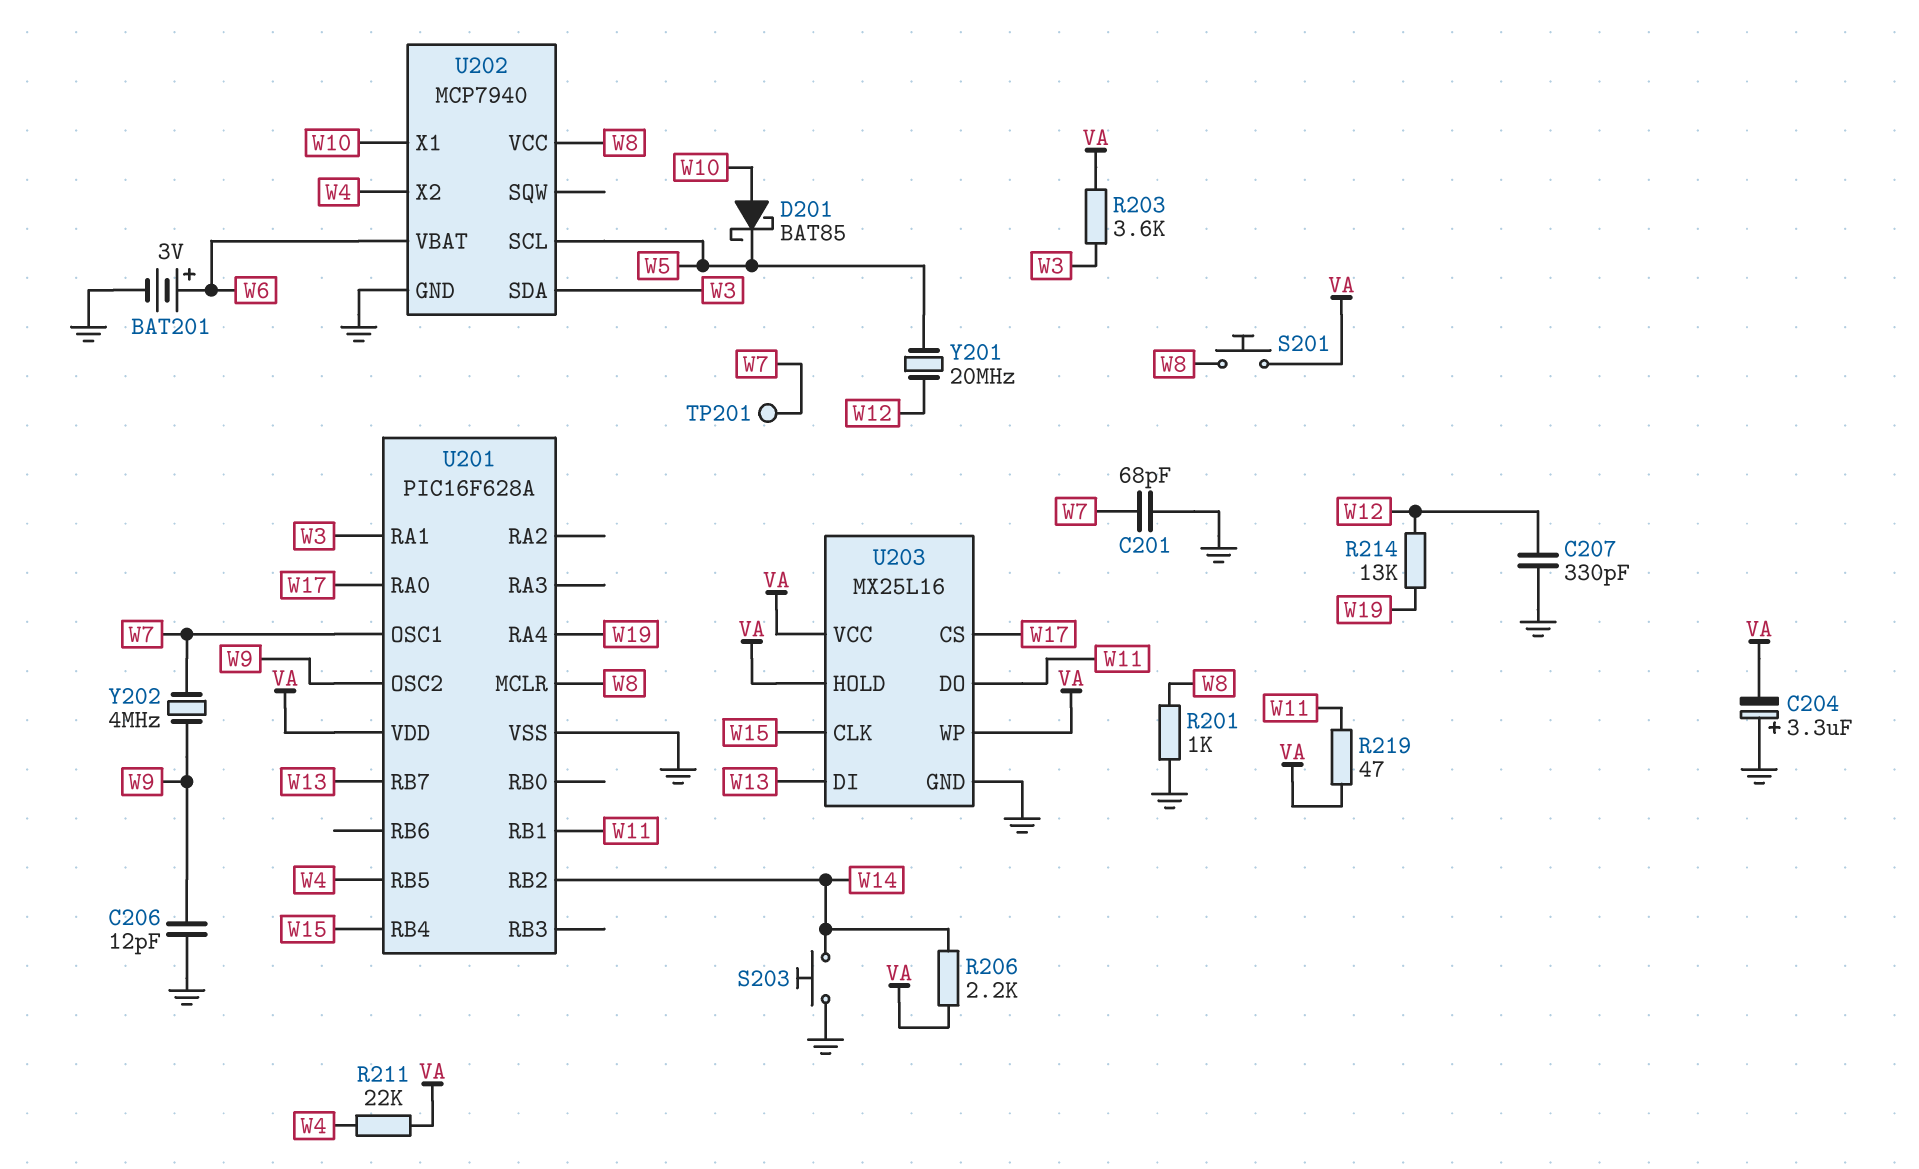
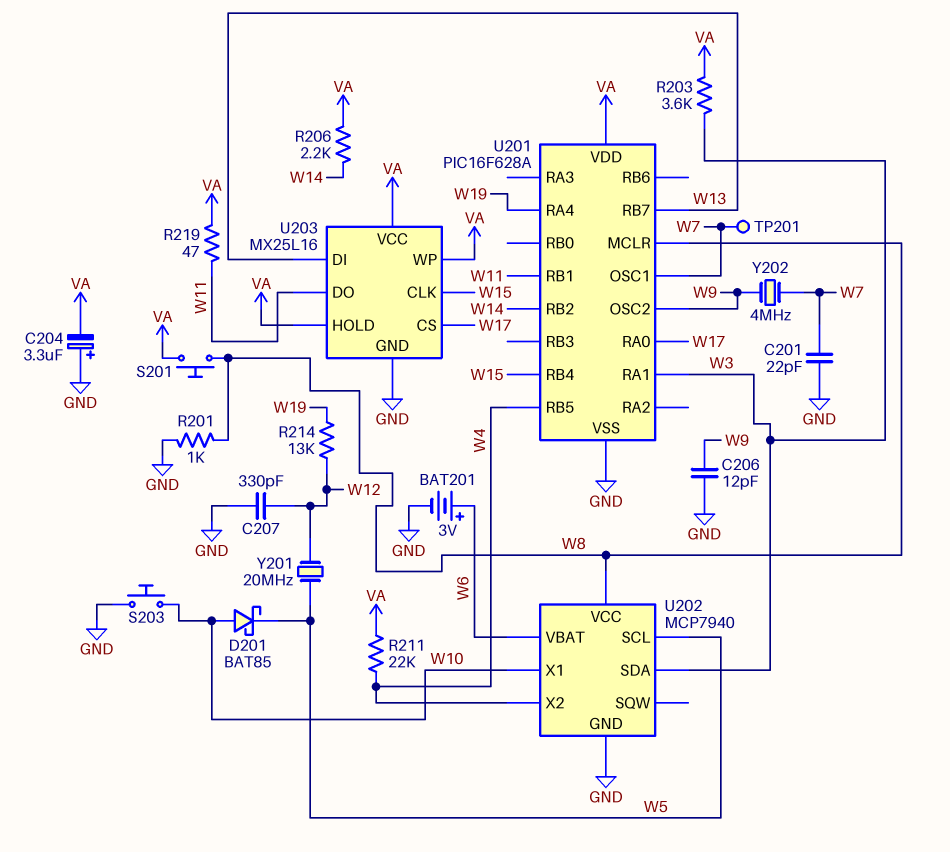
C201: 68pF (GND, W7) -> 22pF (GND, W7)
S203: button (GND, W14) -> button (GND, W10)

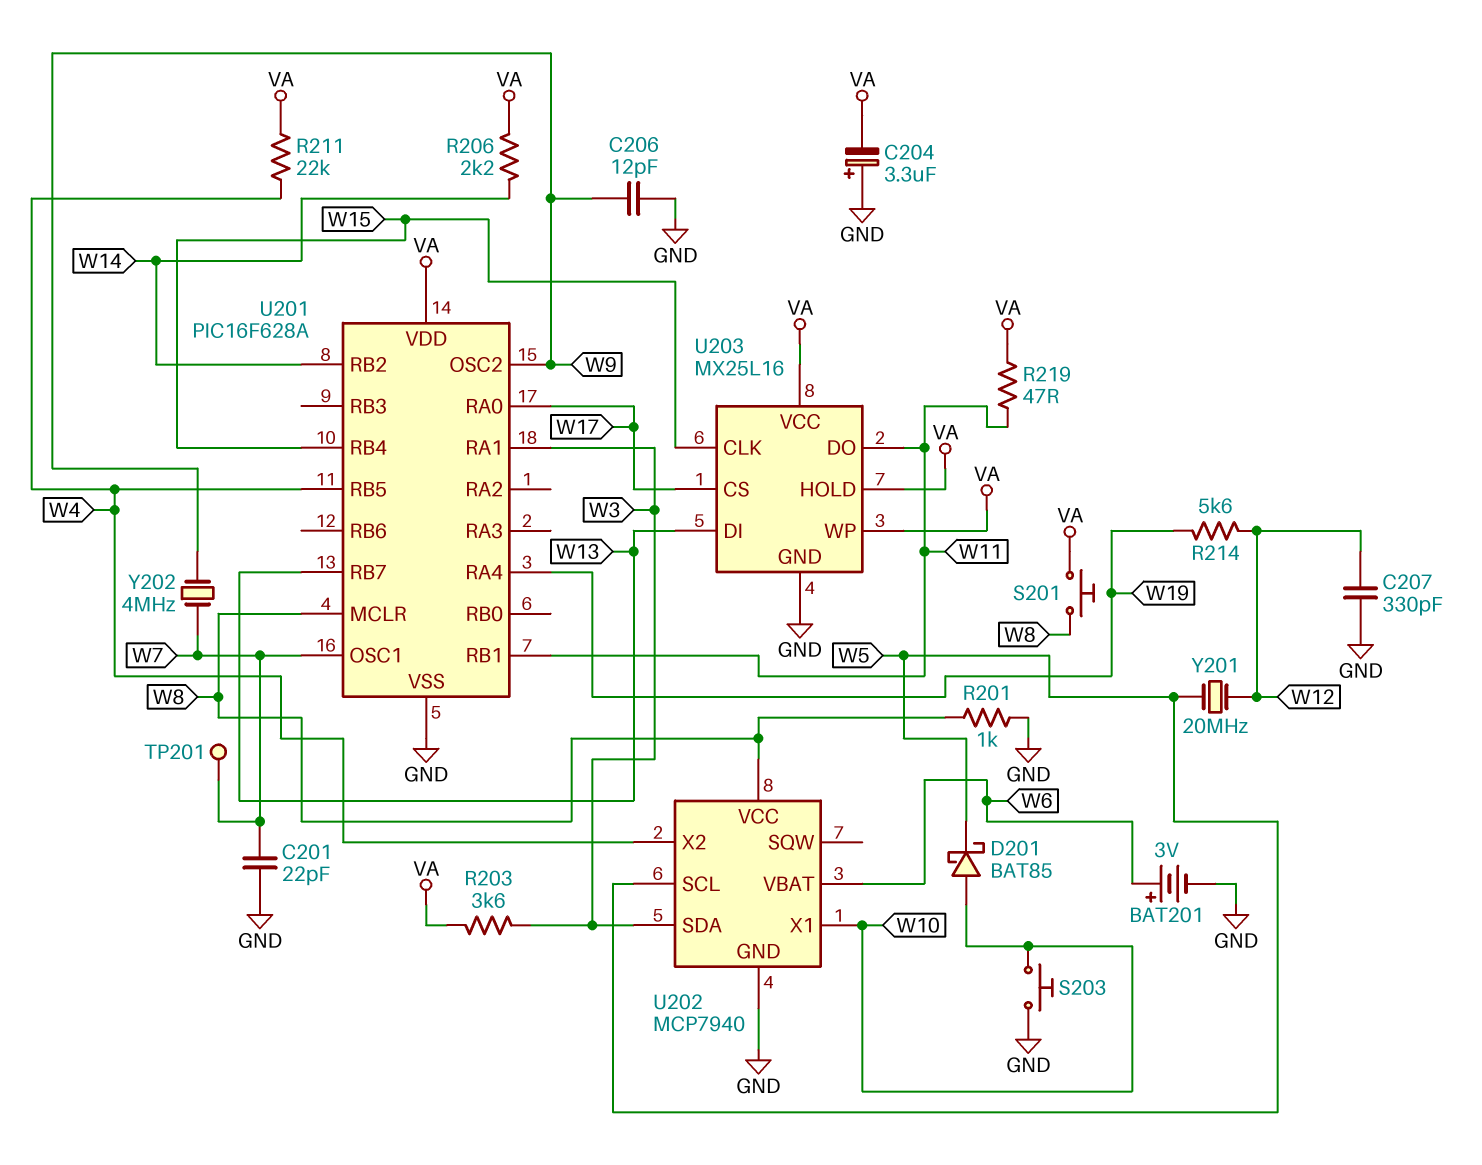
R214: 13k (W12, W19) -> 5.6k (W12, W19)

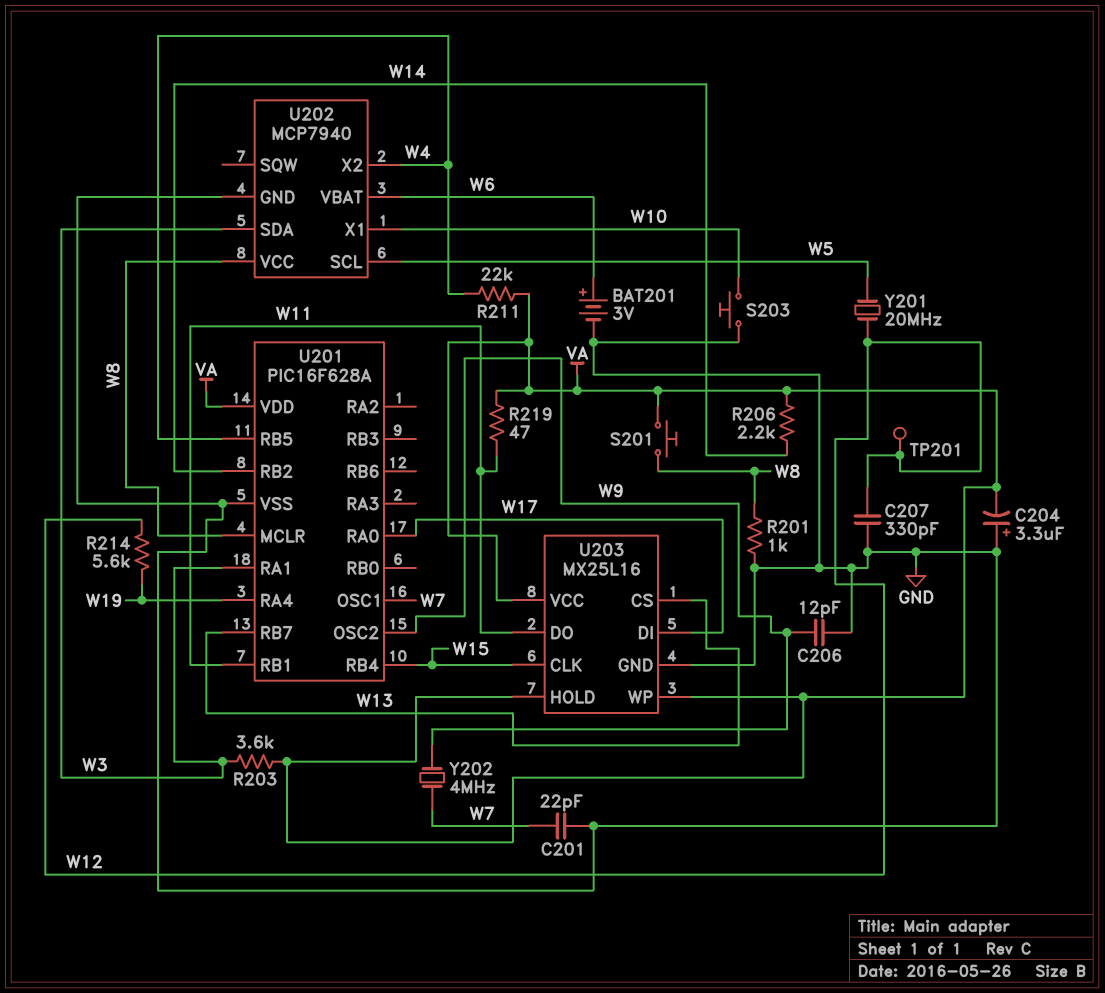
D201: schottky BAT85 (A W10, K W5) -> none
TP201: test point (W7) -> test point (W12)
U203 pin CS: W17 -> W13
U203 pin DI: W13 -> W17

